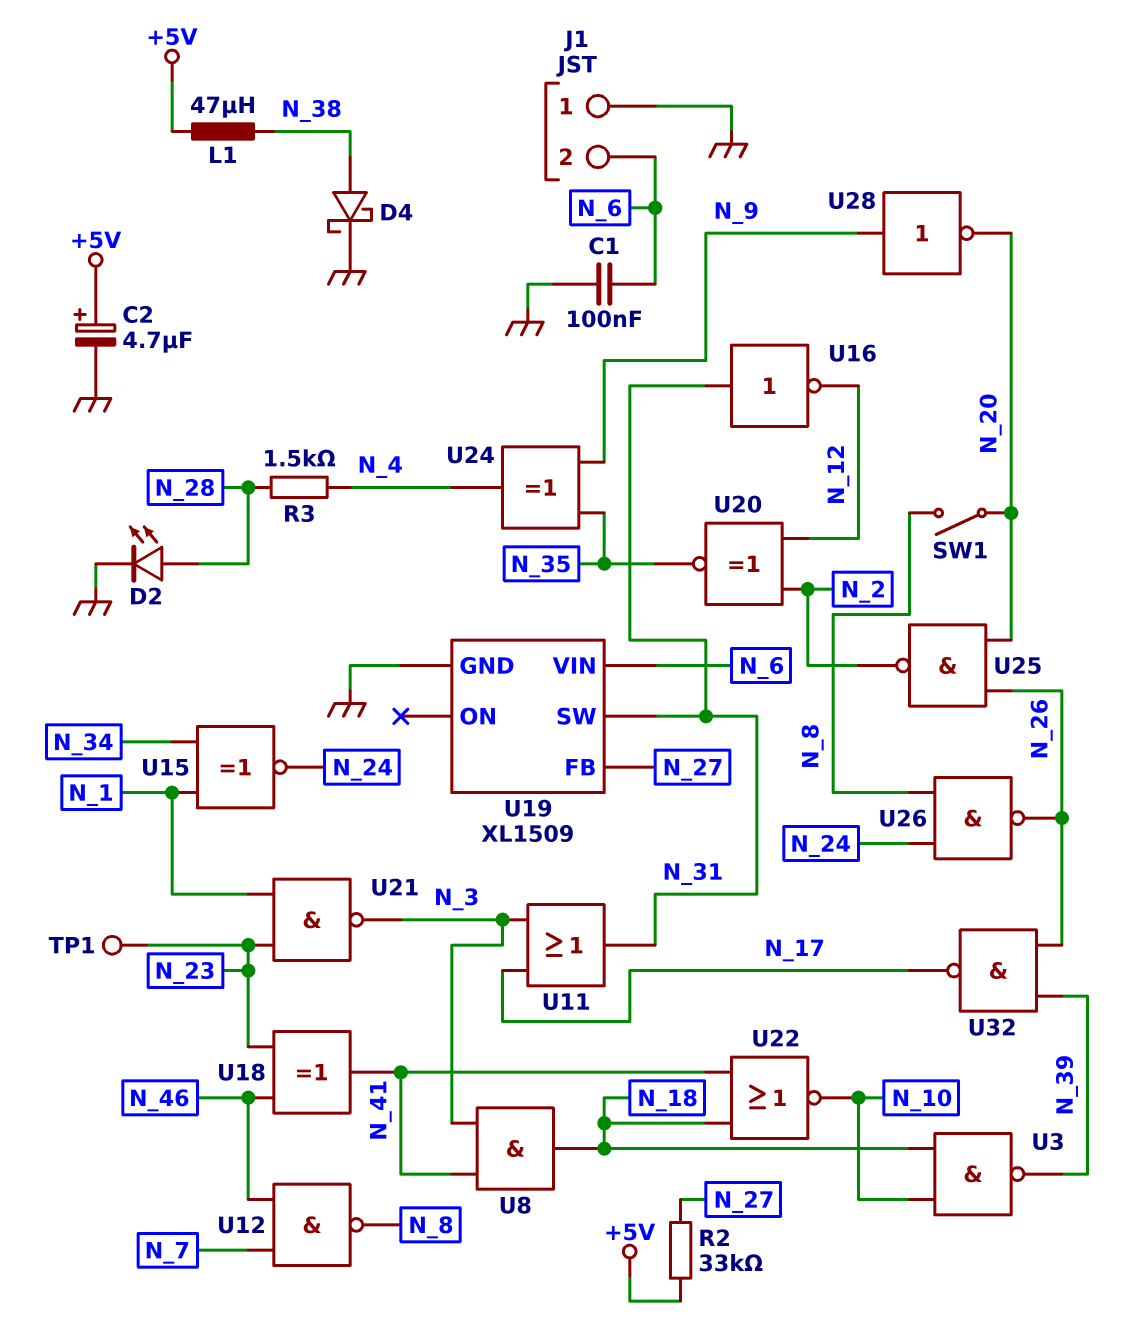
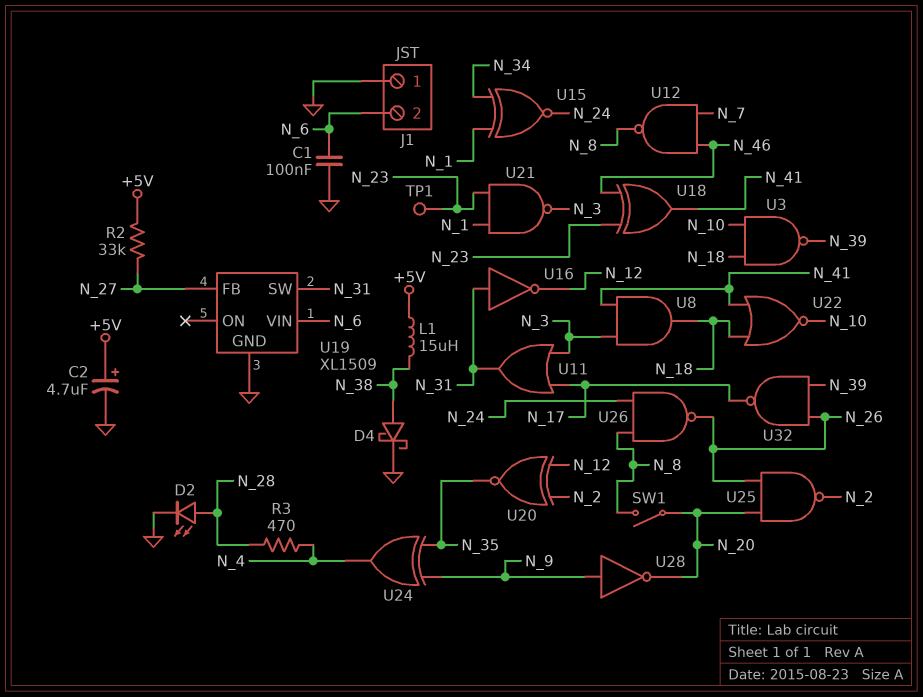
L1: 47uH (+5V, N_38) -> 15uH (+5V, N_38)
R3: 1.5k (N_4, N_28) -> 470 (N_4, N_28)

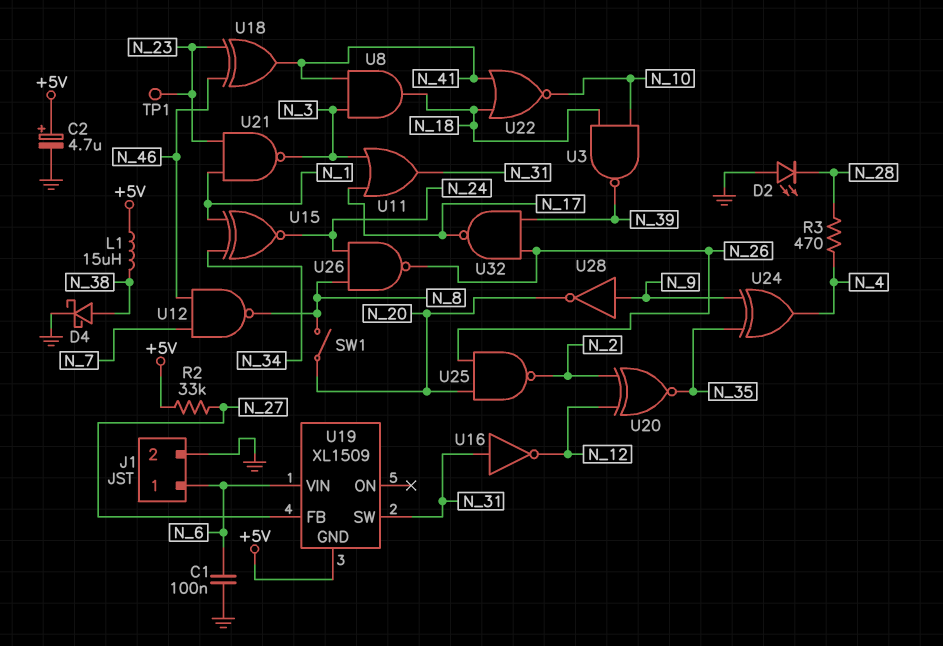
D2: LED (A N_28, K GND) -> LED (A GND, K N_28)
J1 pin 1: GND -> N_6
J1 pin 2: N_6 -> GND
U19 pin GND: GND -> +5V

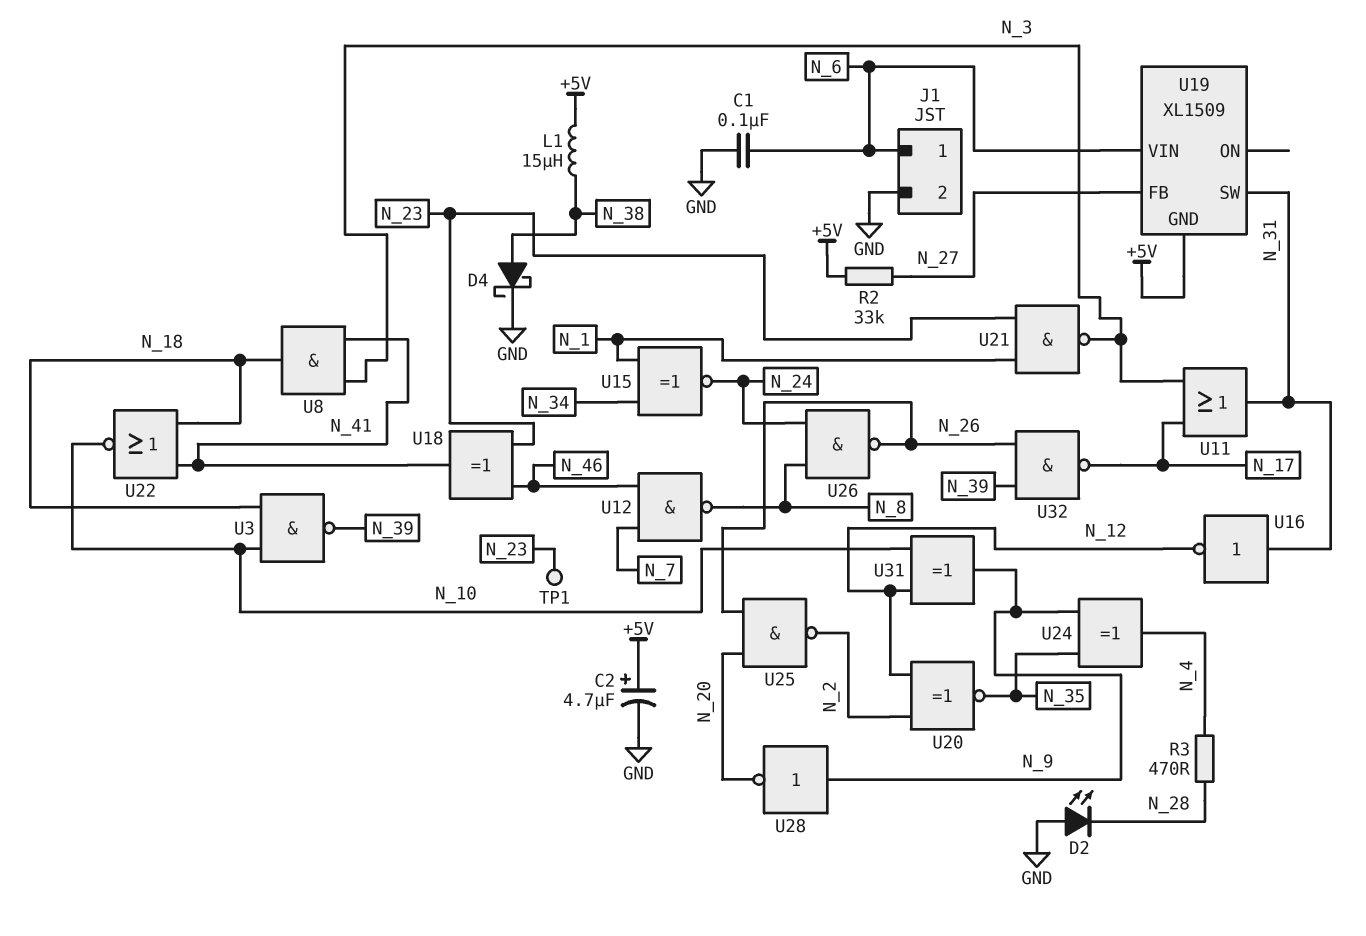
SW1: switch (N_8, N_20) -> none
U31: none -> XOR (in N_10, in N_12, out N_9)

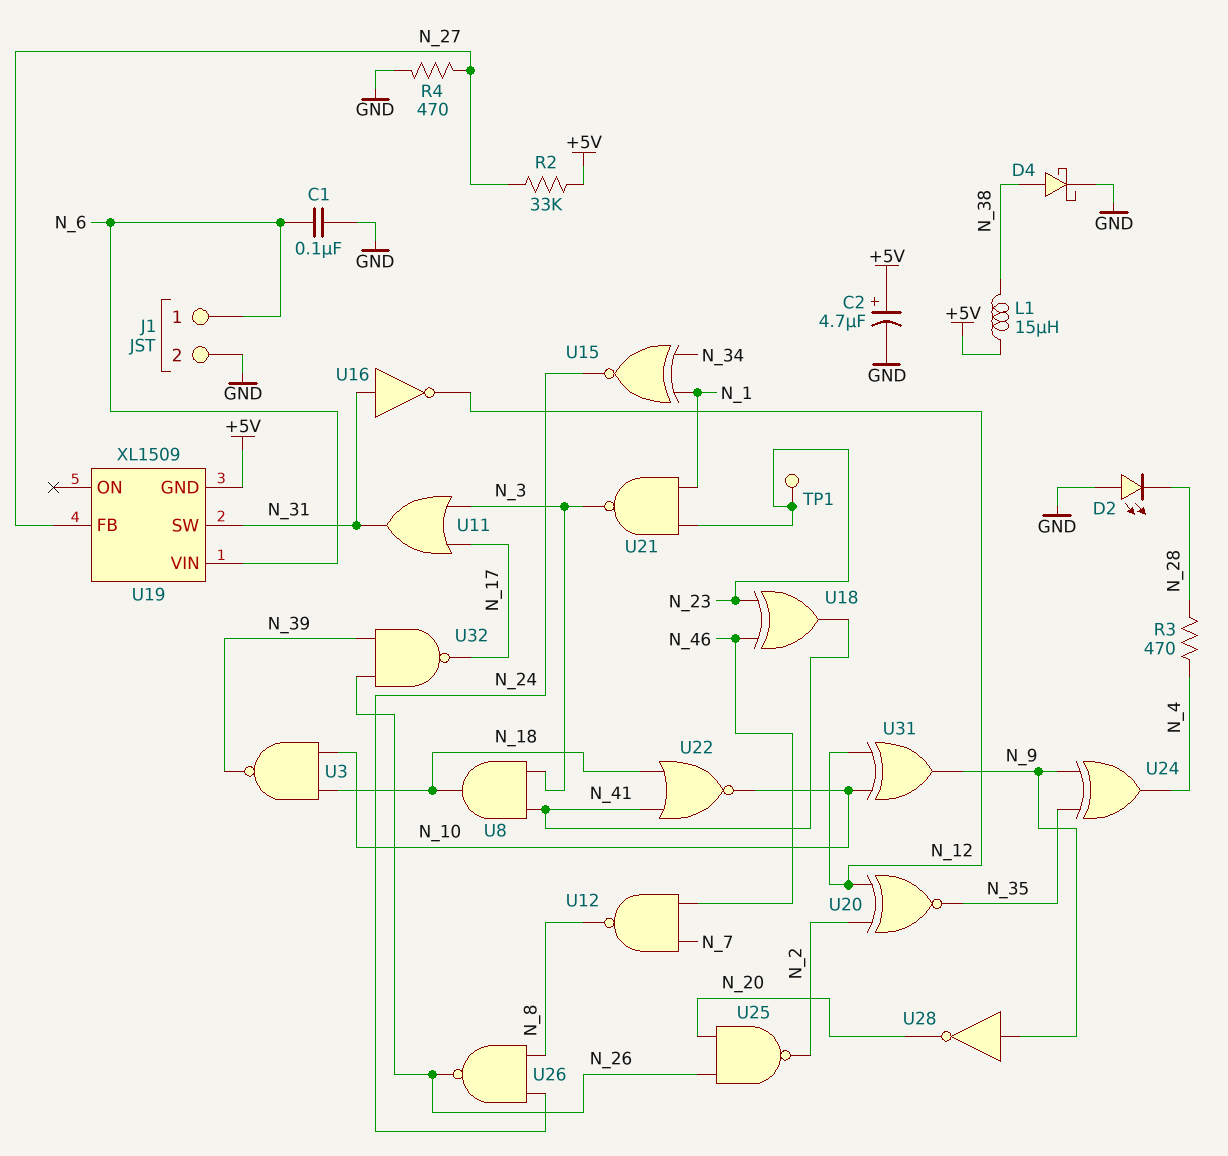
R4: none -> 470 (GND, N_27)

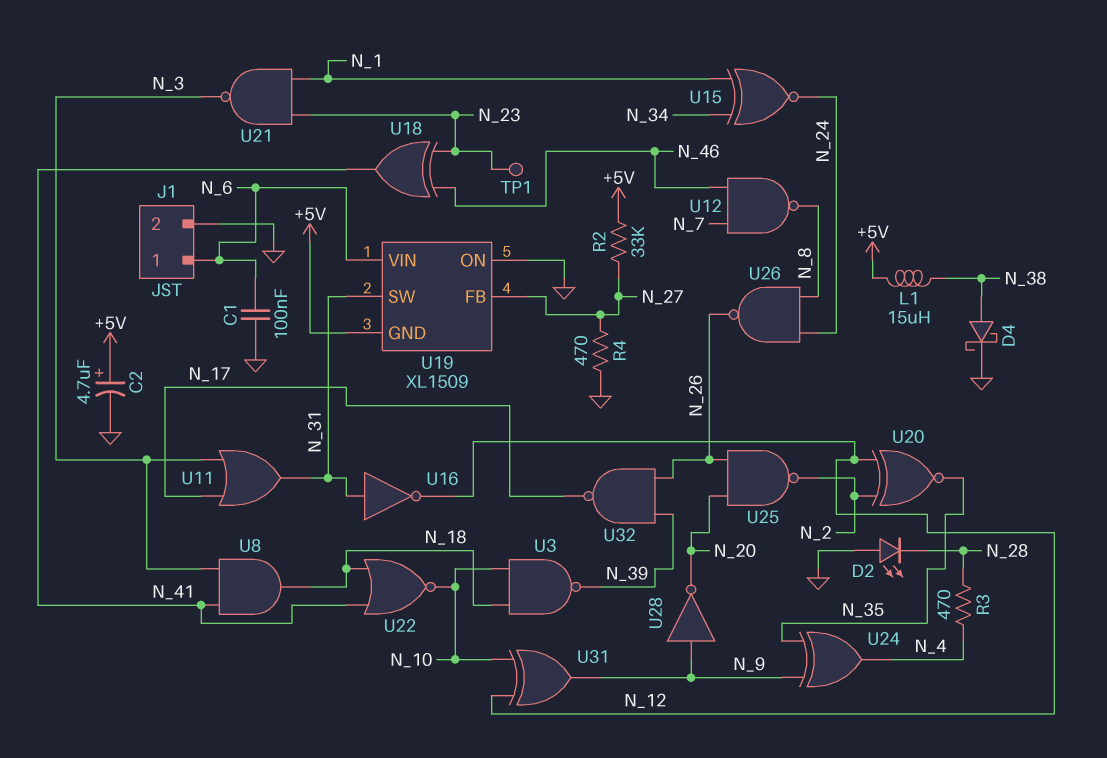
U19 pin ON: none -> GND

